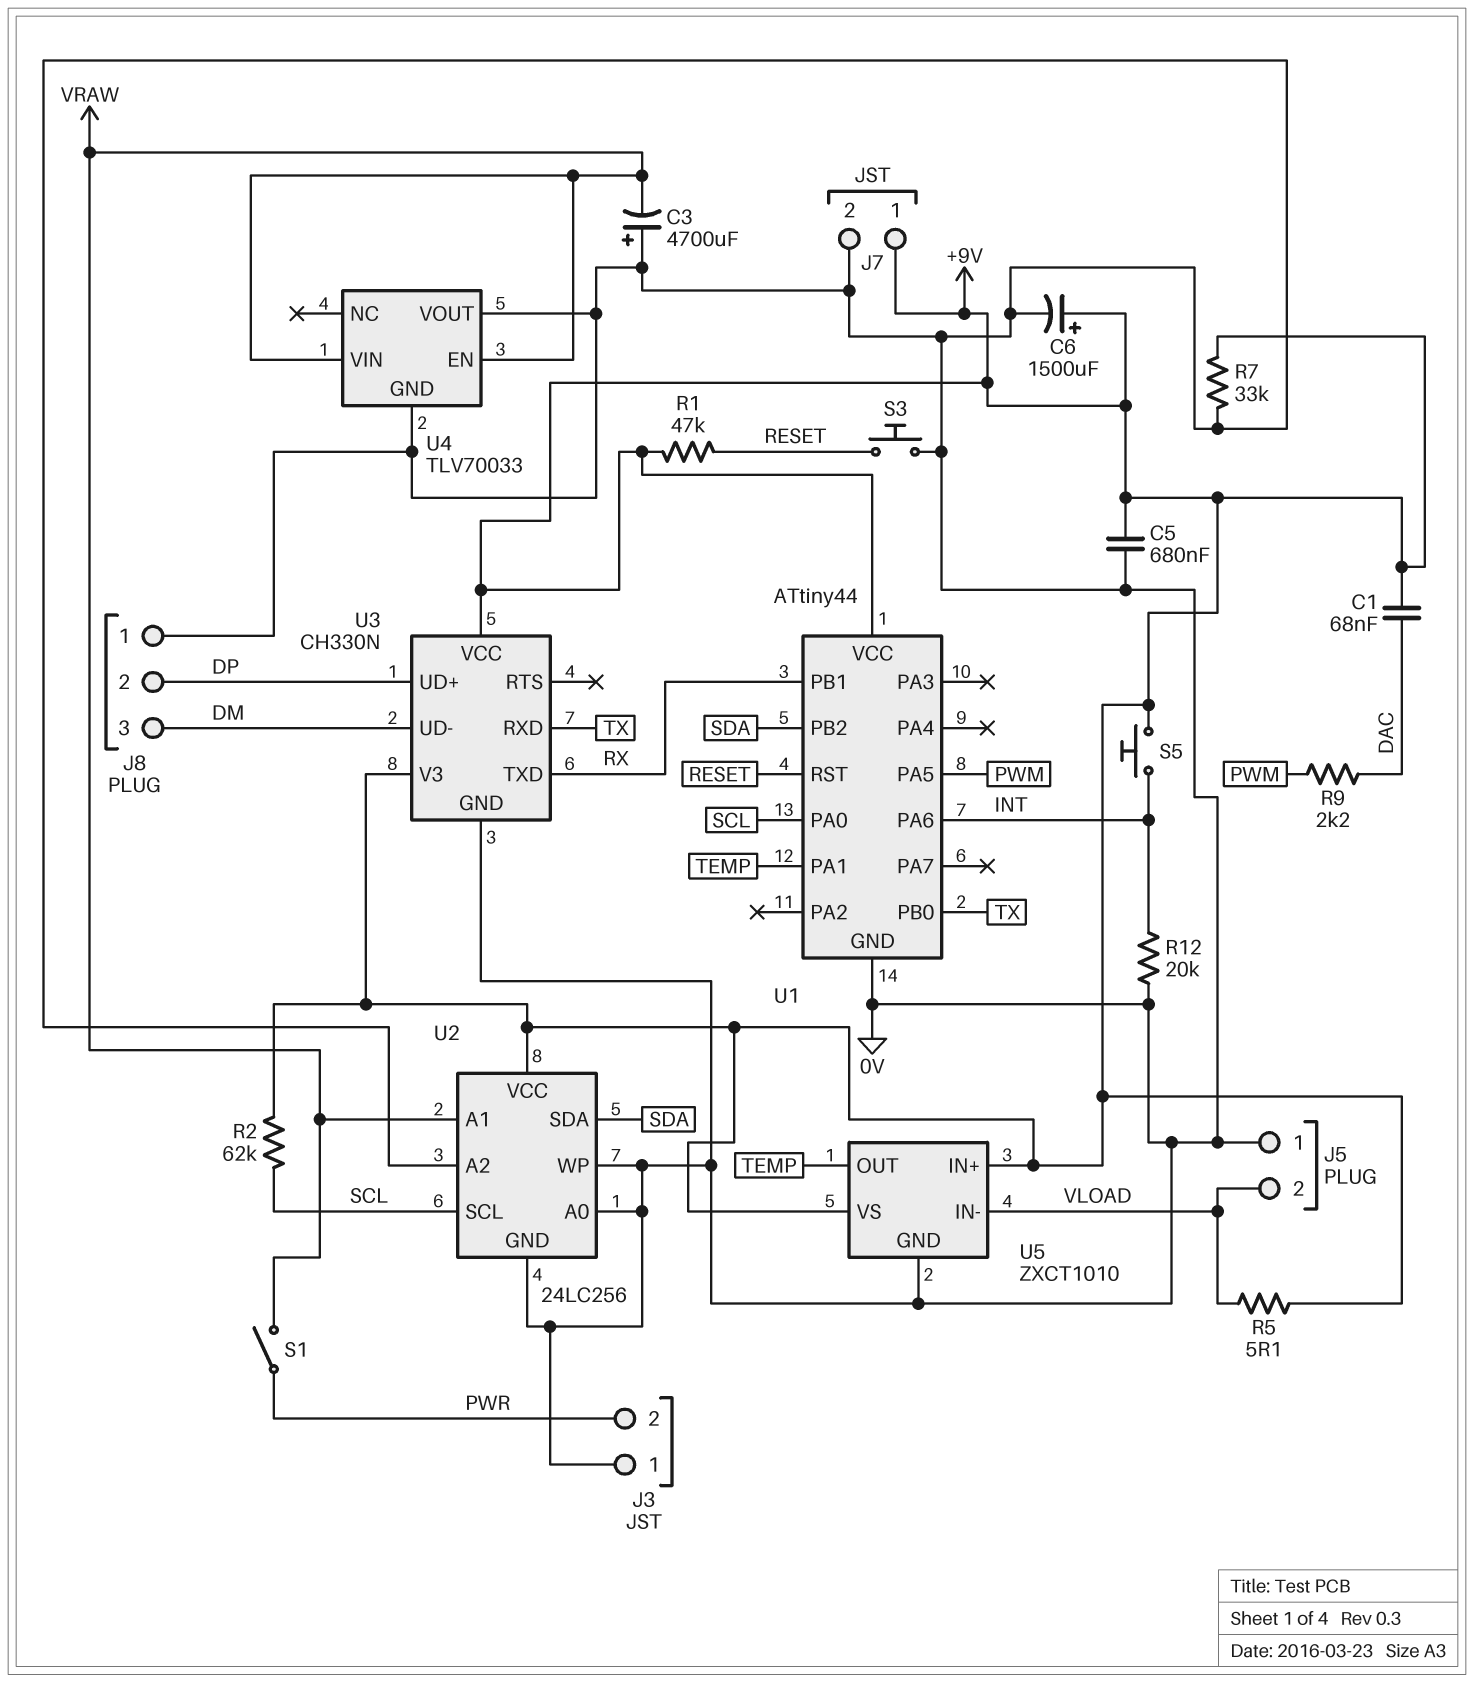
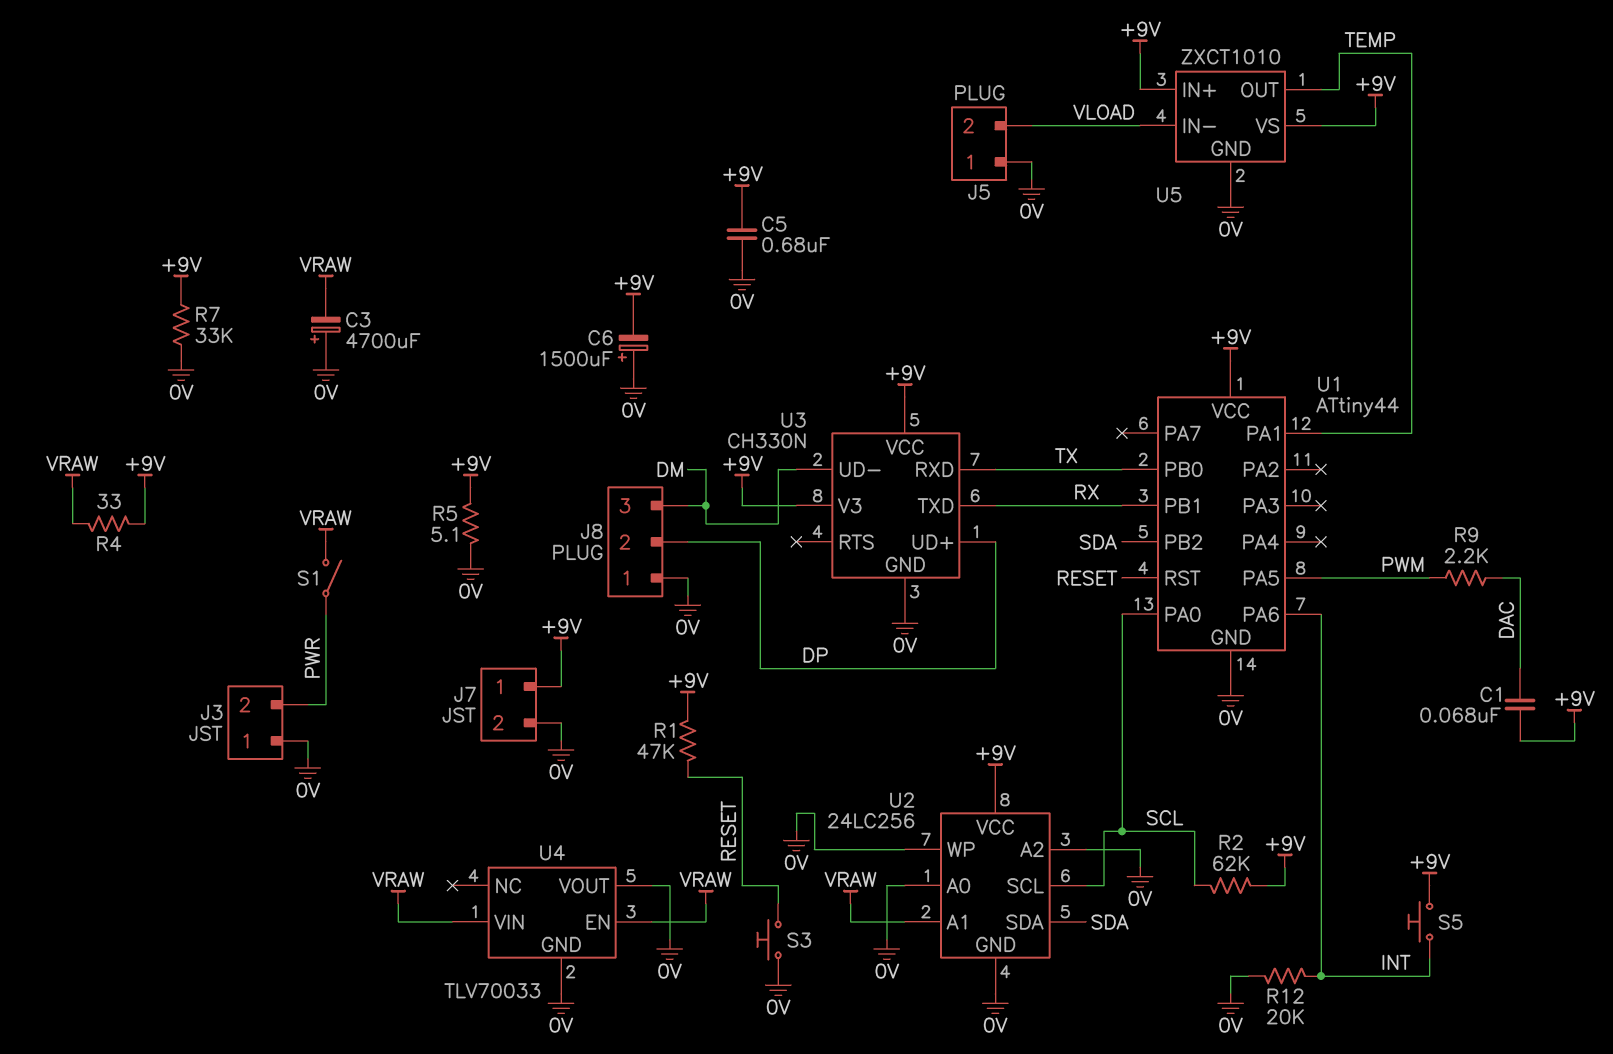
C6: 1500uF (plus +9V, minus 0V) -> 1500uF (plus 0V, minus +9V)
R4: none -> 33 (+9V, VRAW)
R5: 5.1 (+9V, VLOAD) -> 5.1 (+9V, 0V)

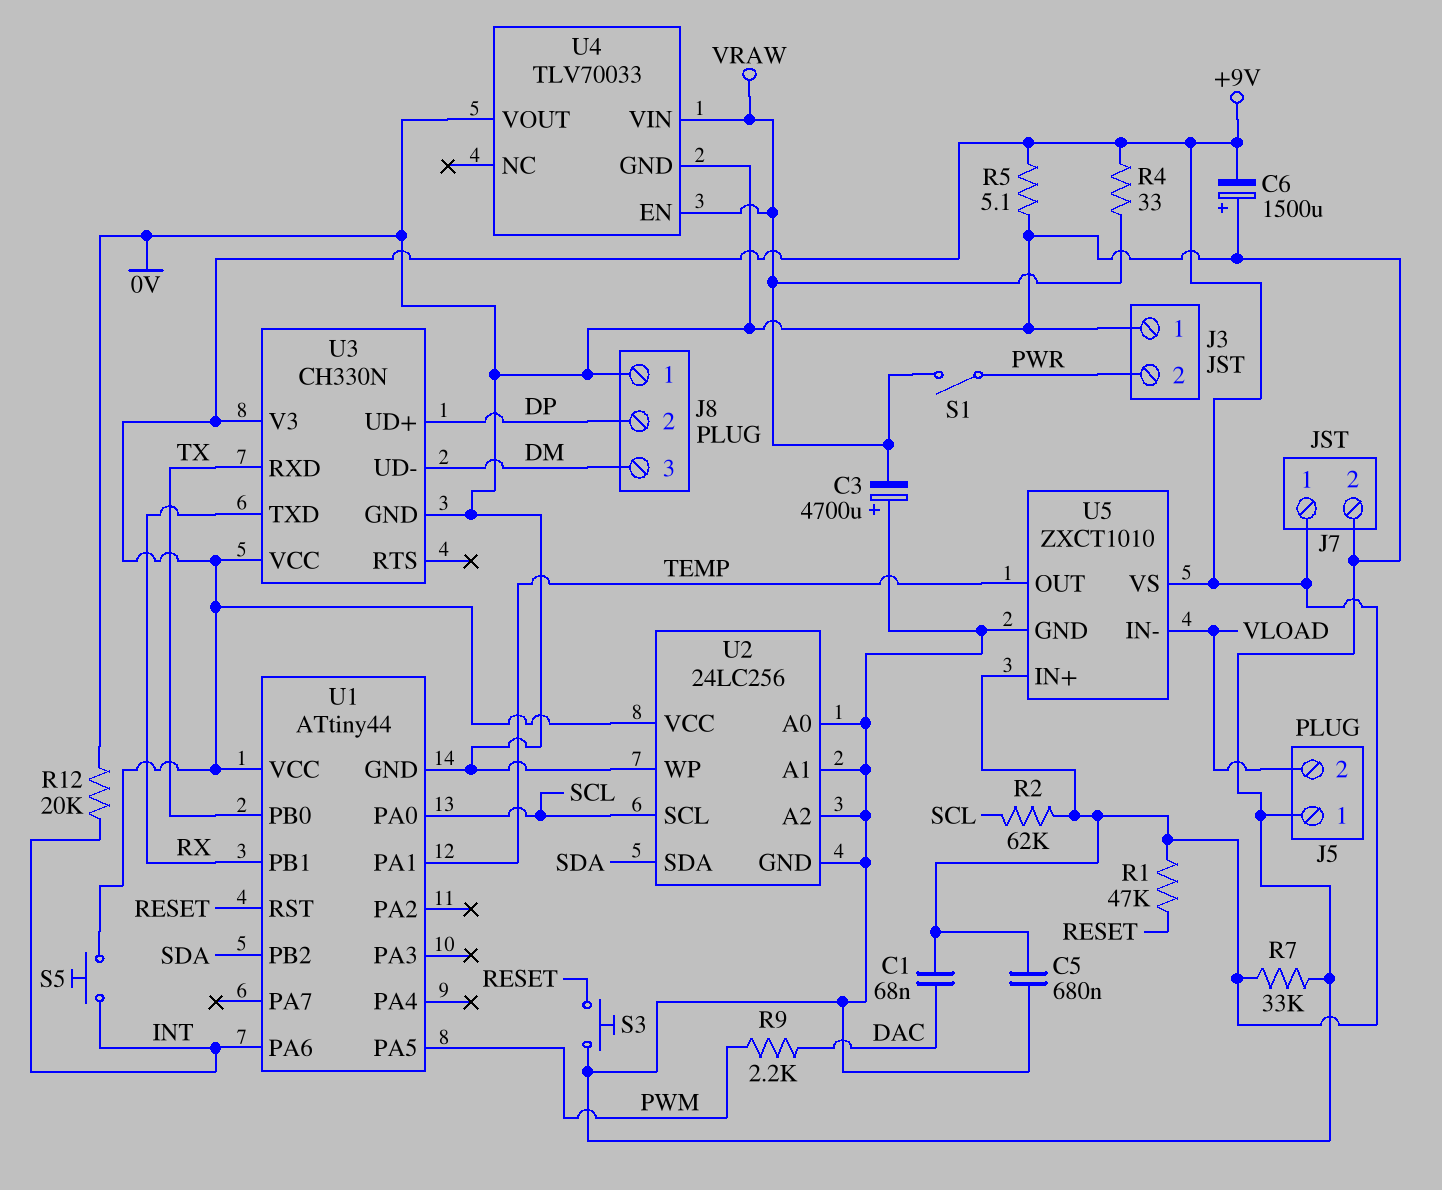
U2 pin A1: VRAW -> 0V

